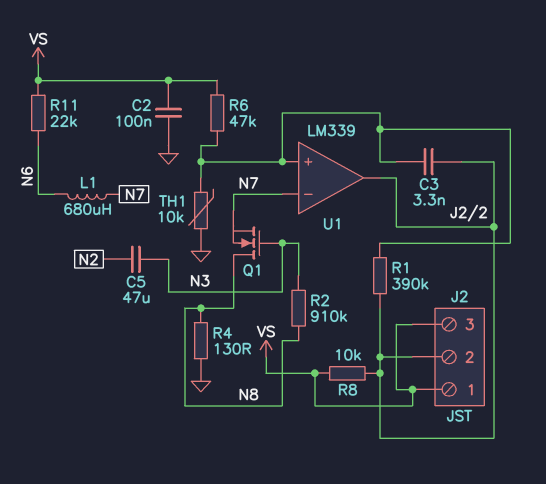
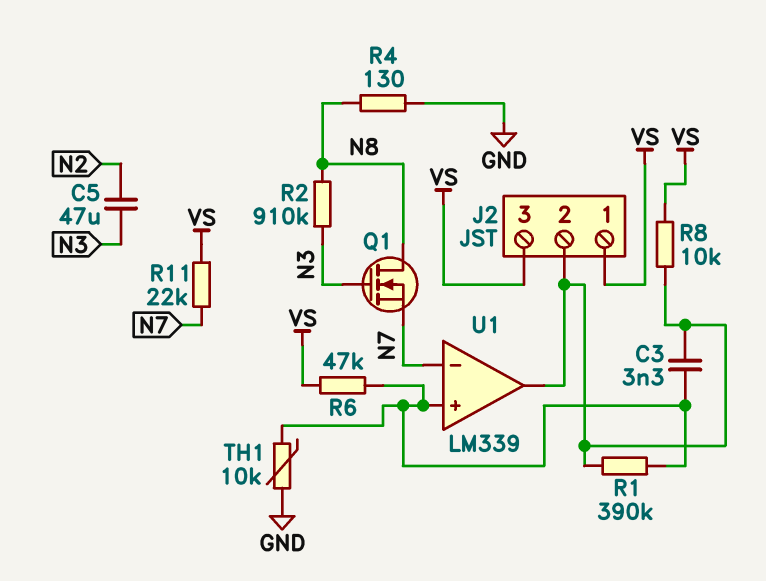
C2: 100nF (GND, VS) -> none
L1: 680uH (N6, N7) -> none
R11: 22k (N6, VS) -> 22k (N7, VS)

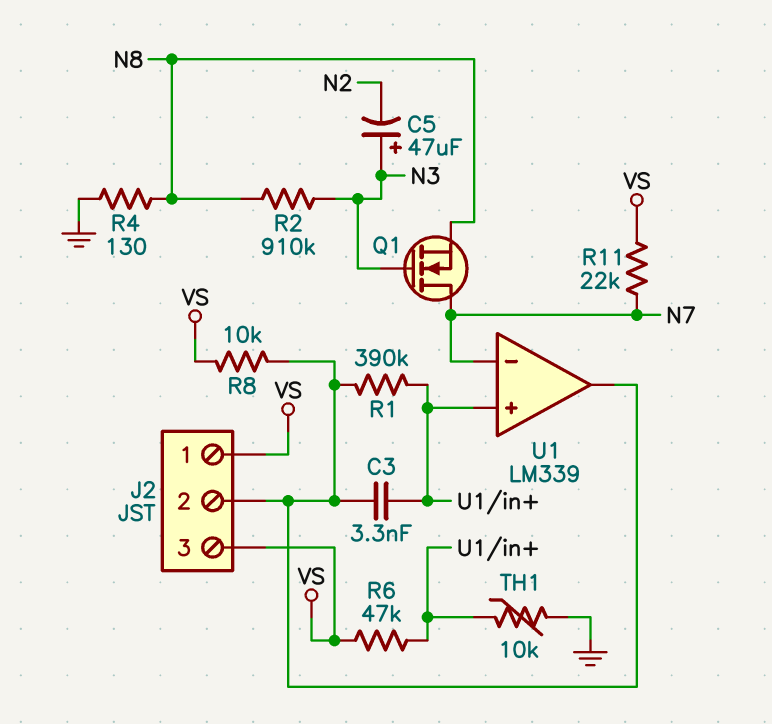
C5: 47uF (N2, N3) -> 47uF (plus N3, minus N2)
Q1: NMOS (G N3, D N8, S N7) -> NMOS (G N3, D N7, S N8)

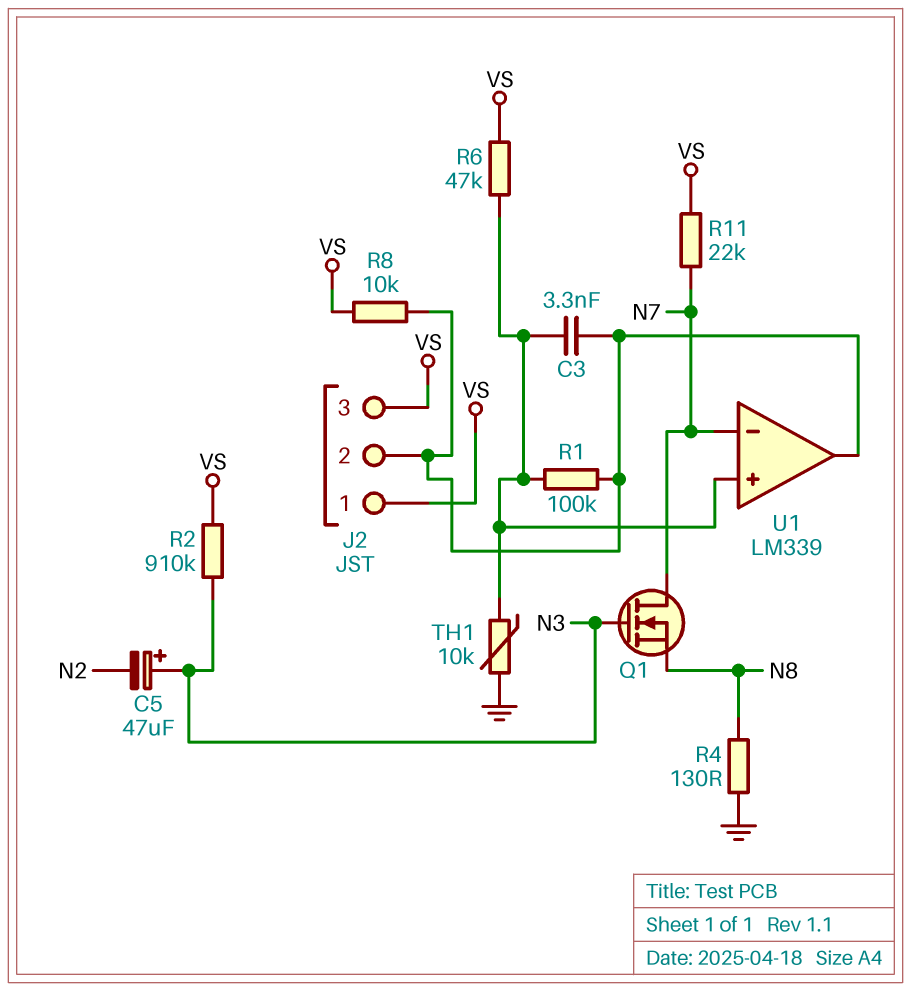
R1: 390k (J2/2, U1/in+) -> 100k (J2/2, U1/in+)
R2: 910k (N3, N8) -> 910k (N3, VS)

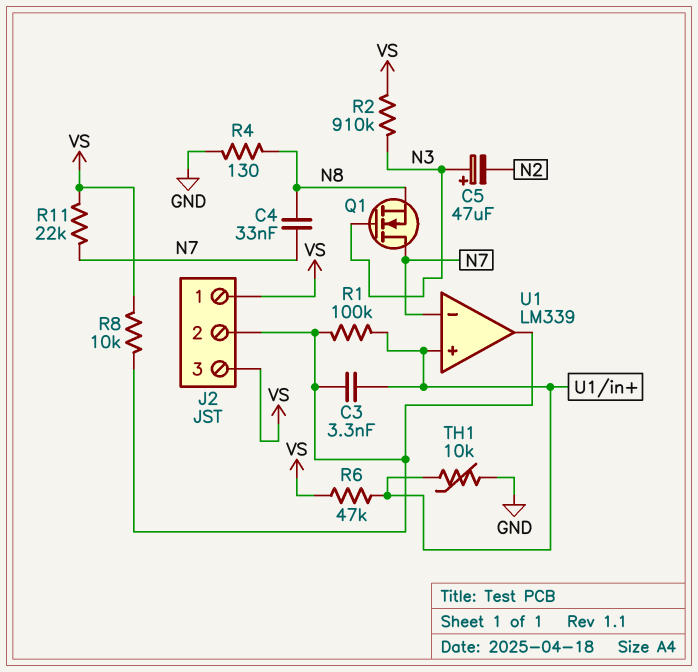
C4: none -> 33nF (N7, N8)

